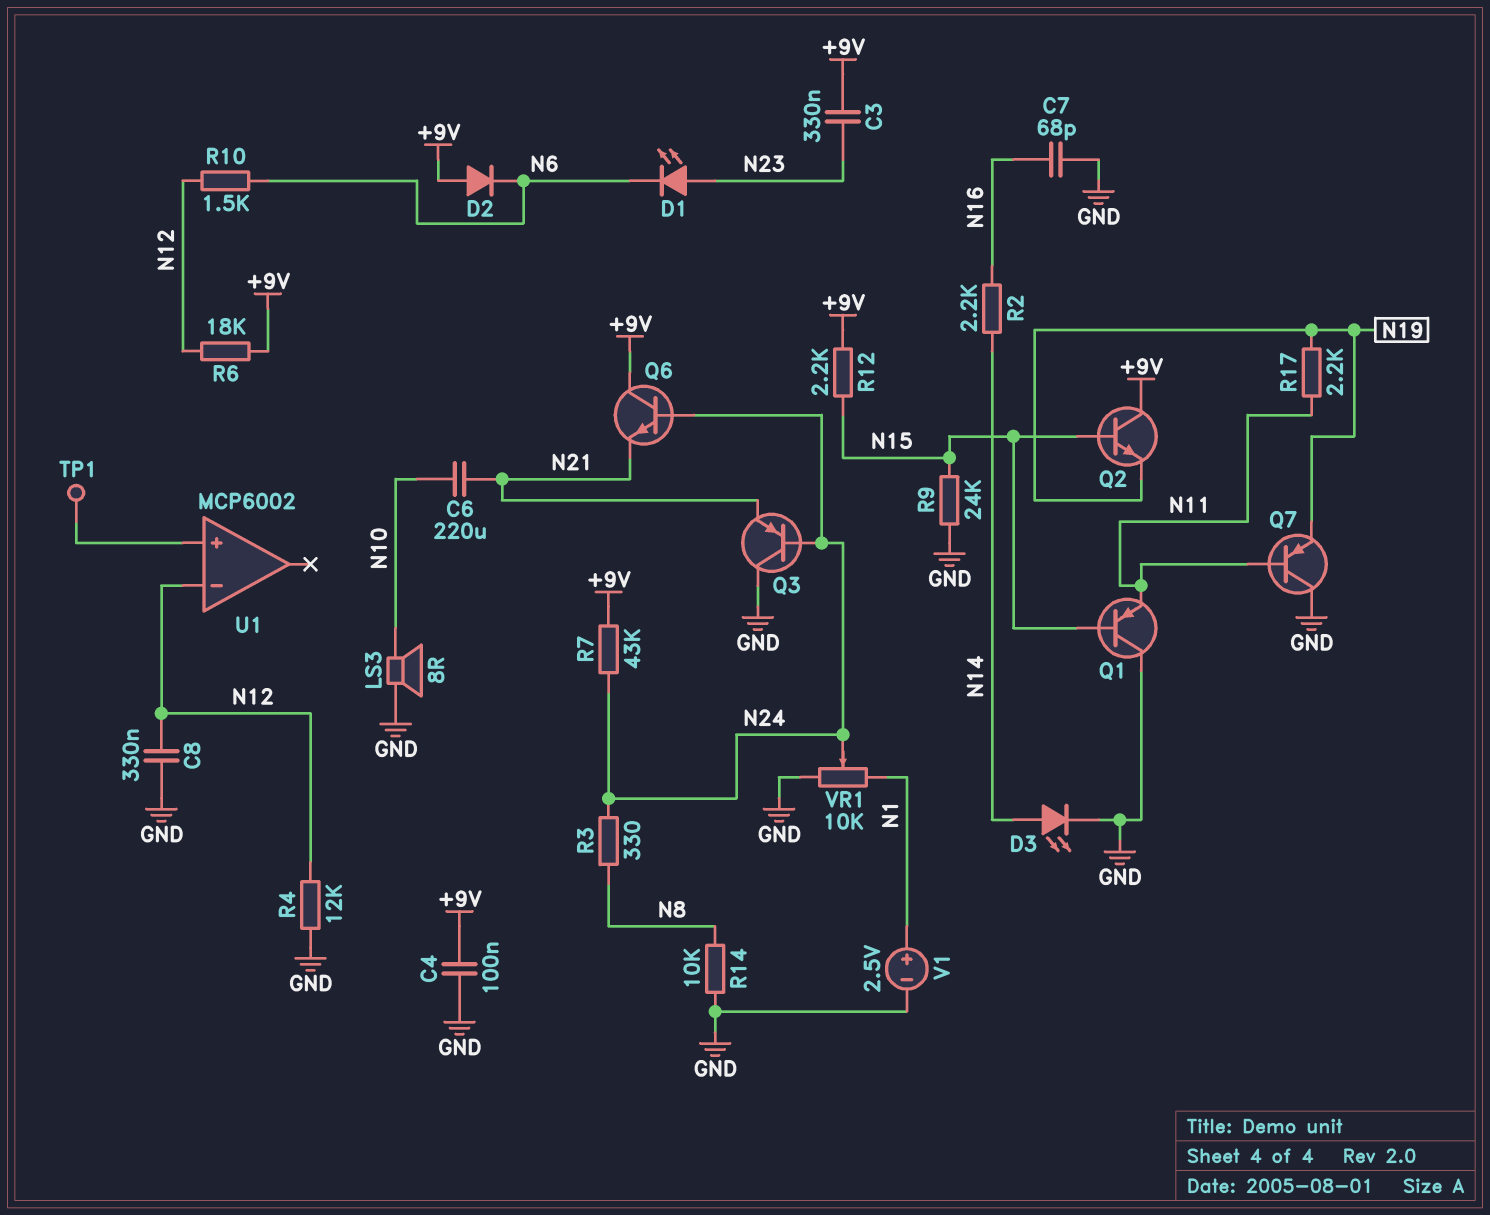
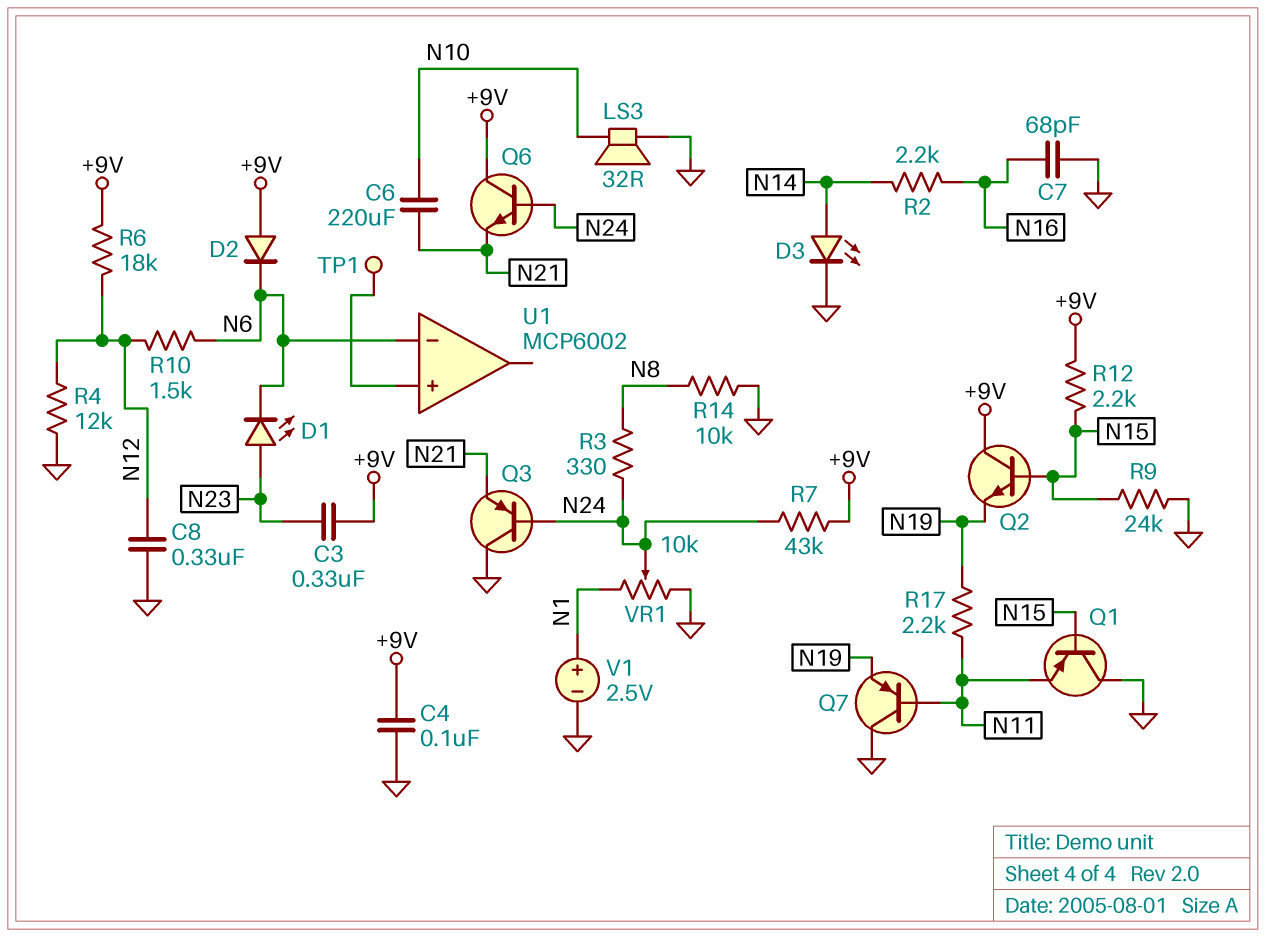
LS3: speaker 8R (GND, N10) -> speaker 32R (GND, N10)
U1 pin in-: N12 -> N6

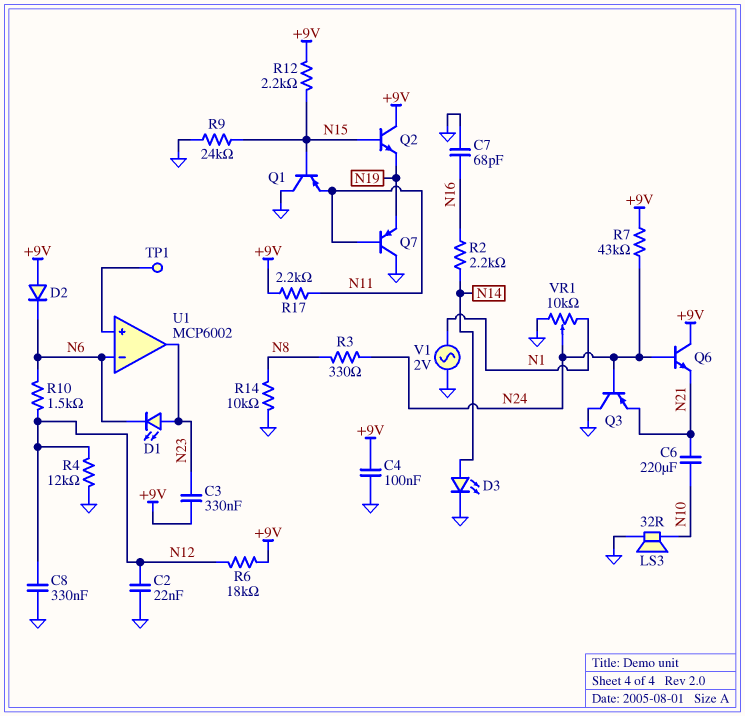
C2: none -> 22nF (GND, N12)
R17: 2.2k (N11, N19) -> 2.2k (+9V, N11)
U1 pin out: none -> N23
V1: 2.5V (plus N1, minus GND) -> AC 2V (GND, N1)

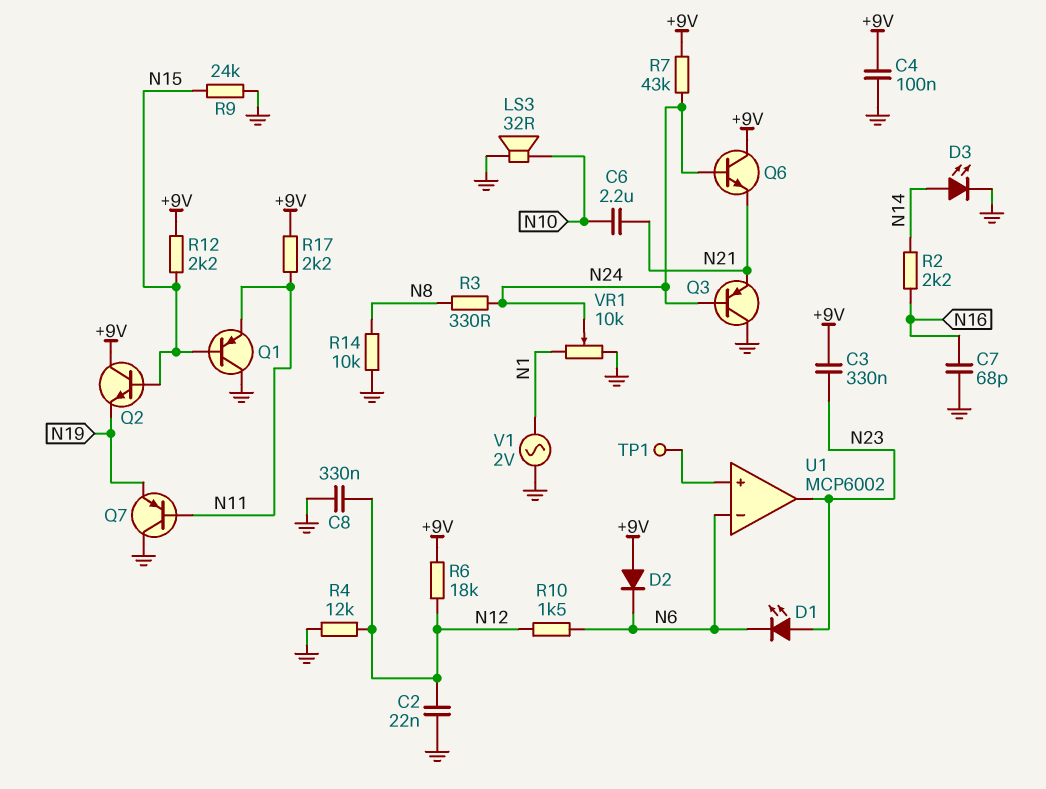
C6: 220uF (N10, N21) -> 2.2uF (N10, N21)

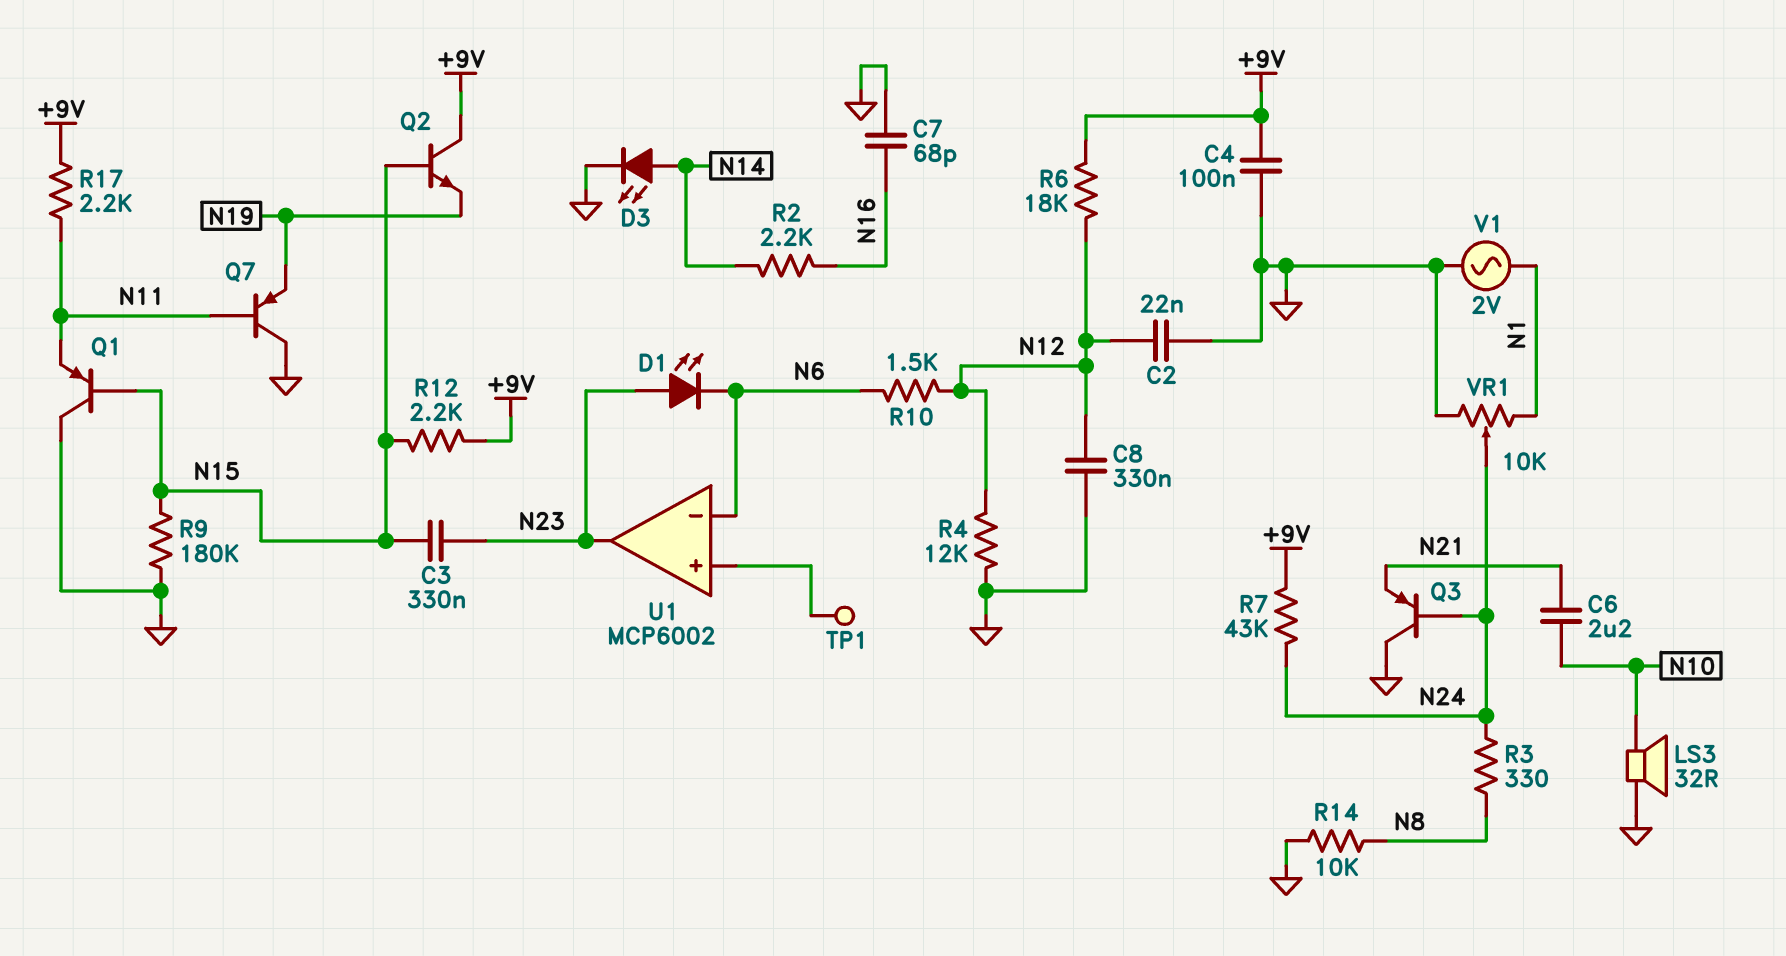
C3: 330nF (+9V, N23) -> 330nF (N15, N23)
D2: diode (A +9V, K N6) -> none
Q6: NPN (B N24, C +9V, E N21) -> none
R9: 24k (GND, N15) -> 180k (GND, N15)

